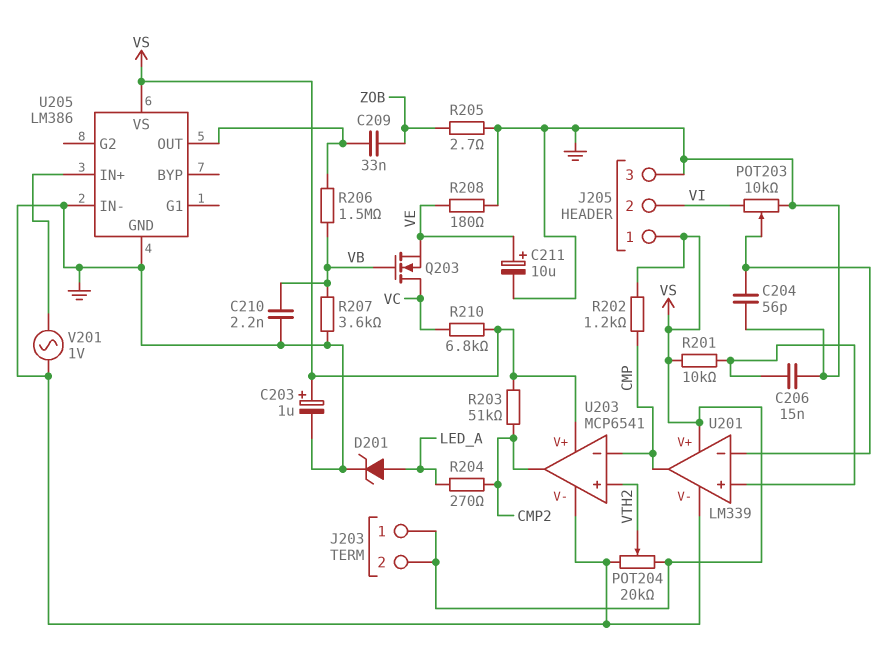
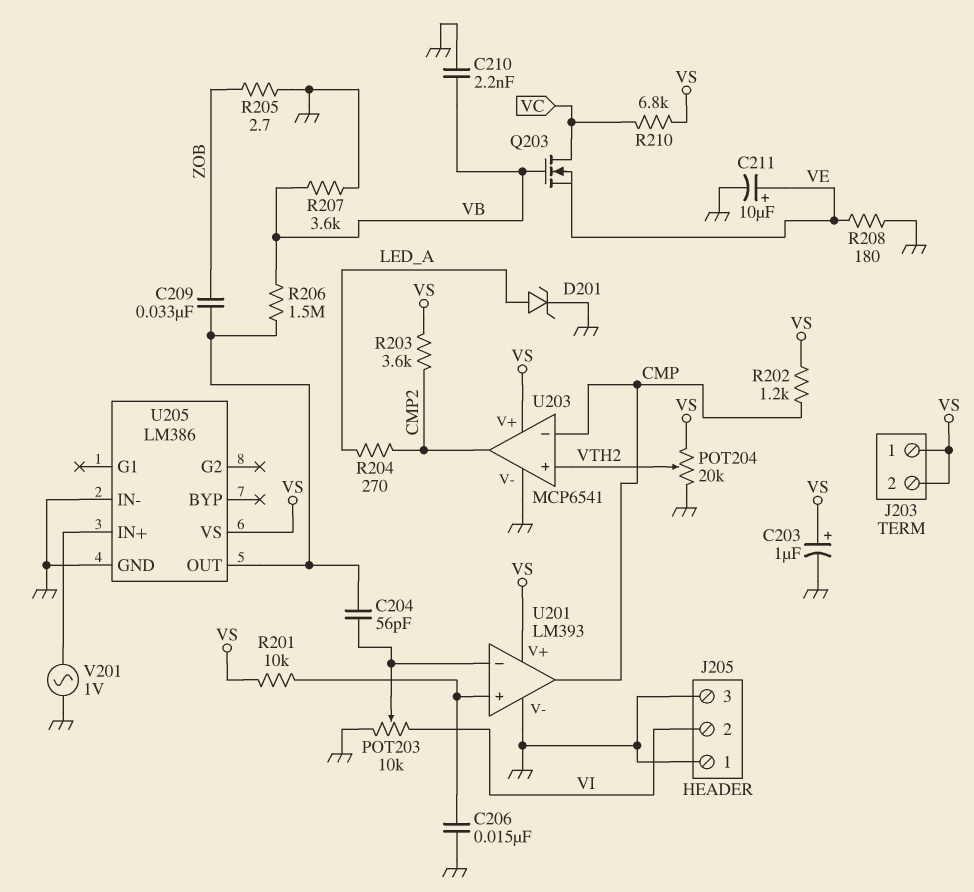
C204: 56pF (GND, U201/in-) -> 56pF (U201/in-, U205/OUT)
J205 pin 1: VS -> GND
R203: 51k (CMP2, VS) -> 3.6k (CMP2, VS)
U201: LM339 -> LM393

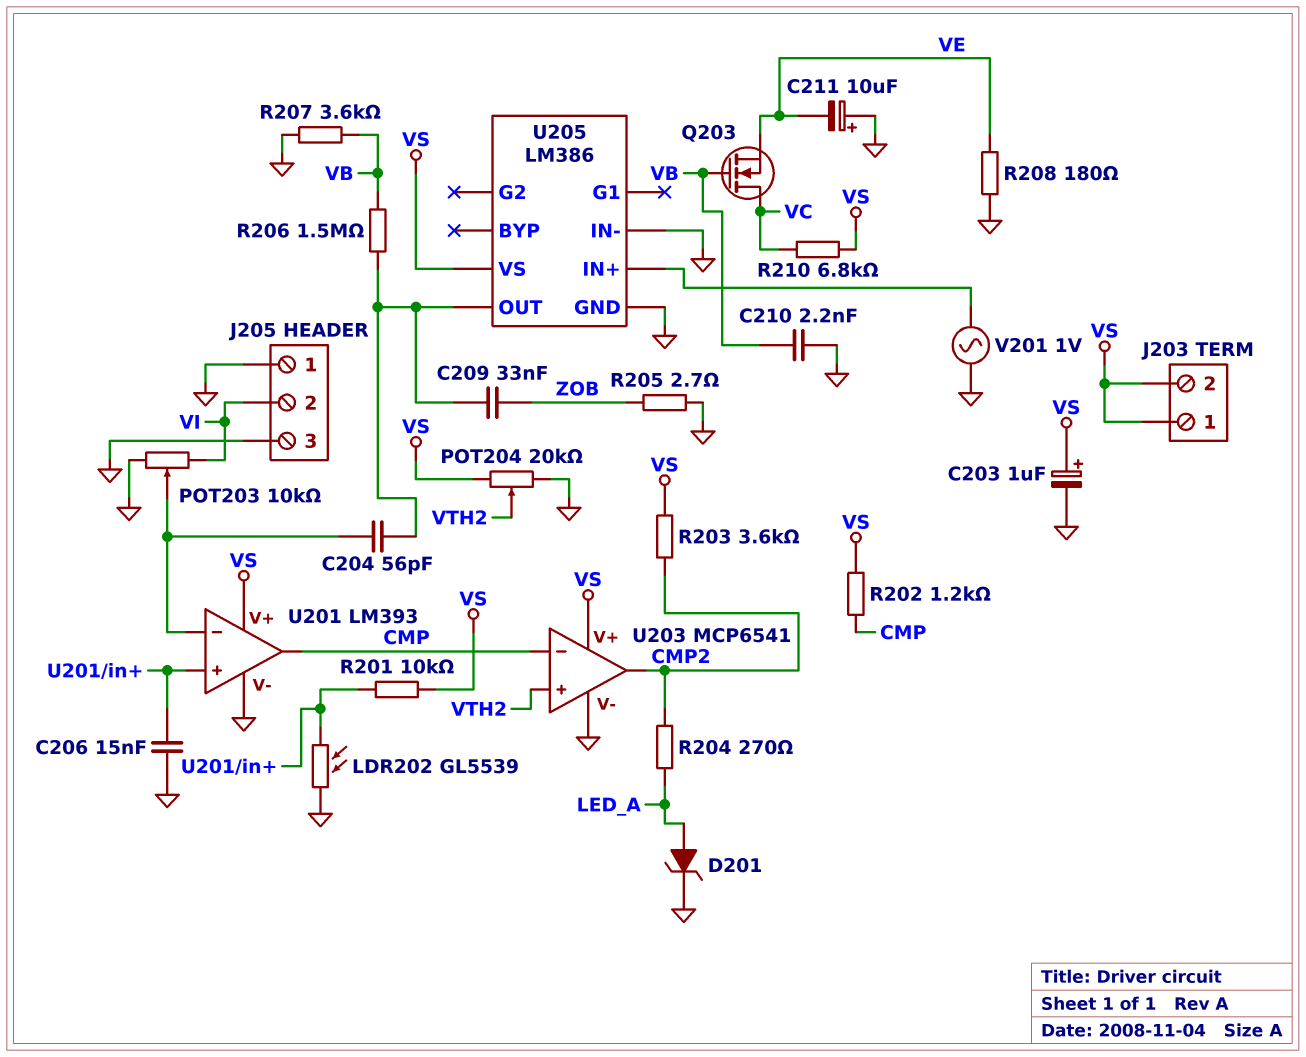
C211: 10uF (plus VE, minus GND) -> 10uF (plus GND, minus VE)
LDR202: none -> GL5539 (GND, U201/in+)

